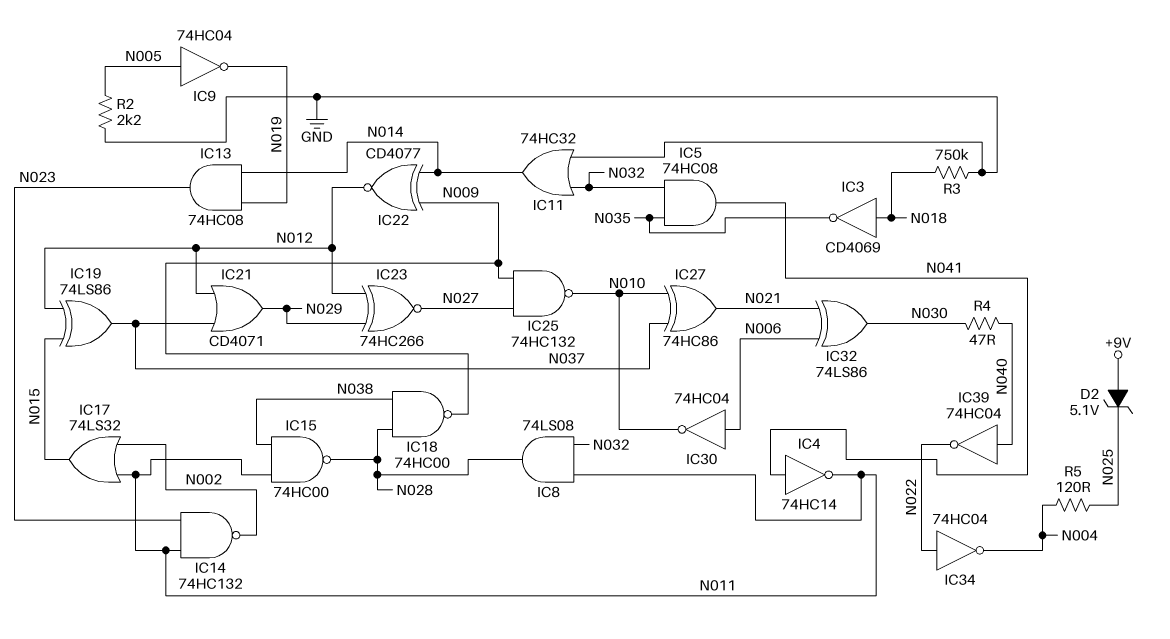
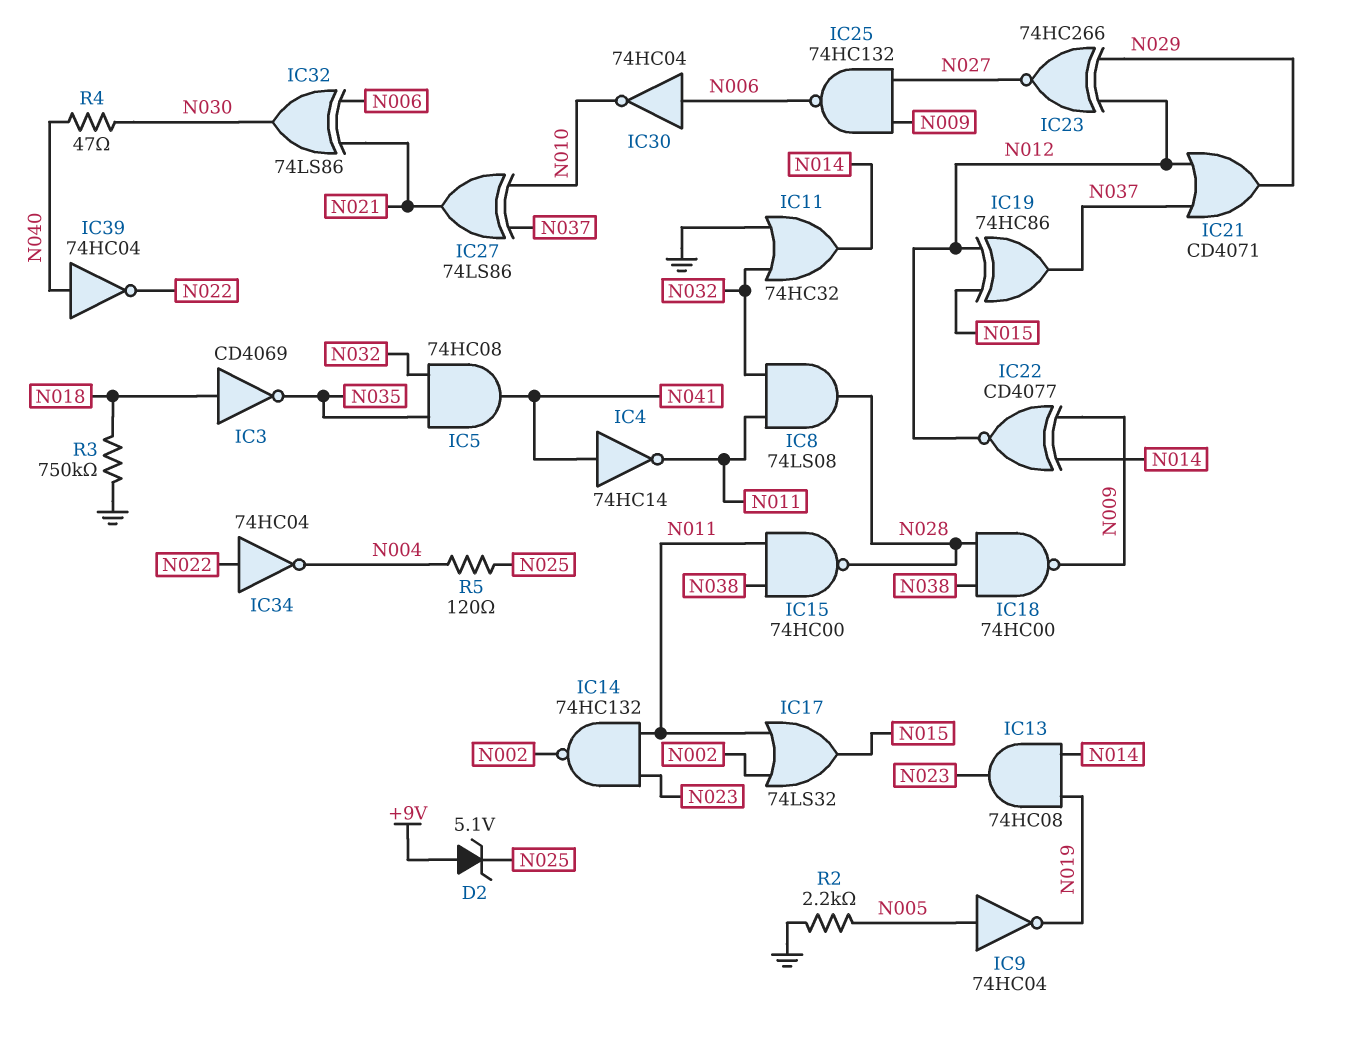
IC19: XOR 74LS86 (in N012, in N015, out N037) -> XOR 74HC86 (in N012, in N015, out N037)
IC25: NAND 74HC132 (in N009, in N027, out N010) -> NAND 74HC132 (in N009, in N027, out N006)
IC27: XOR 74HC86 (in N010, in N037, out N021) -> XOR 74LS86 (in N010, in N037, out N021)

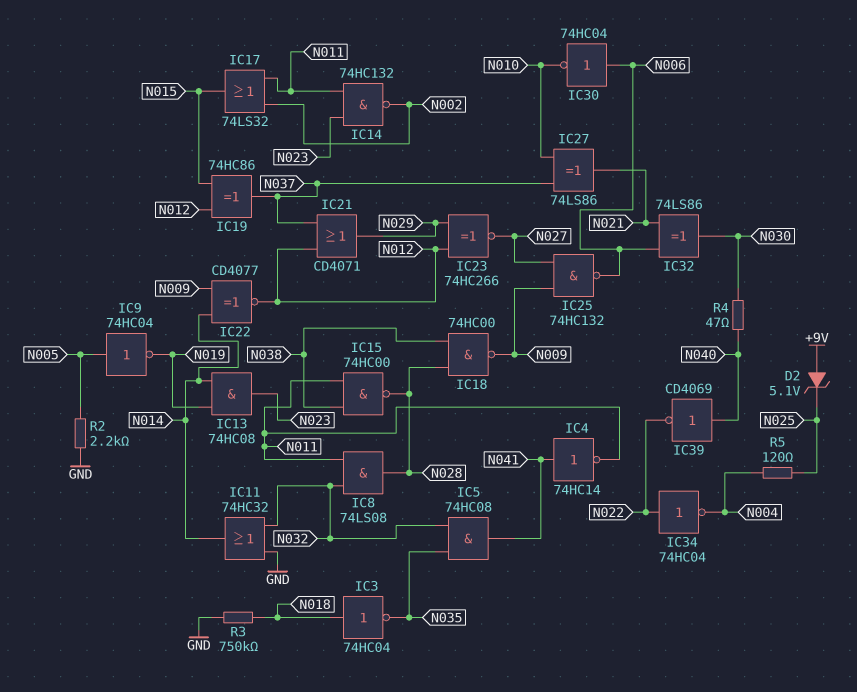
IC3: NOT CD4069 (in N018, out N035) -> NOT 74HC04 (in N018, out N035)
IC39: NOT 74HC04 (in N040, out N022) -> NOT CD4069 (in N040, out N022)

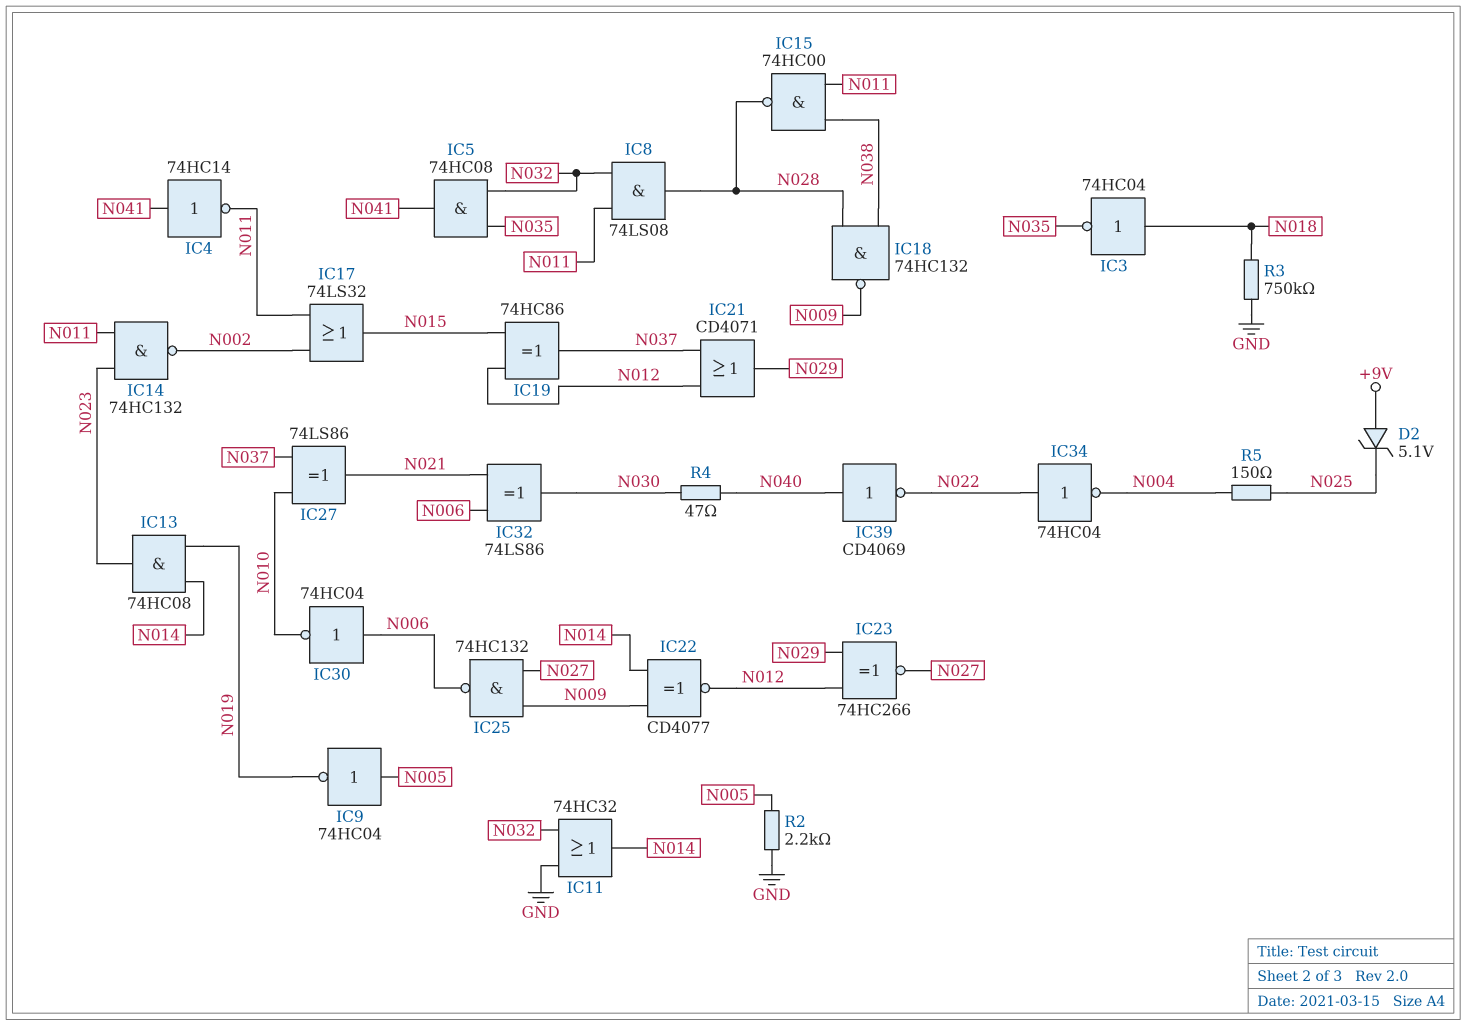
IC18: NAND 74HC00 (in N028, in N038, out N009) -> NAND 74HC132 (in N028, in N038, out N009)
R5: 120 (N004, N025) -> 150 (N004, N025)

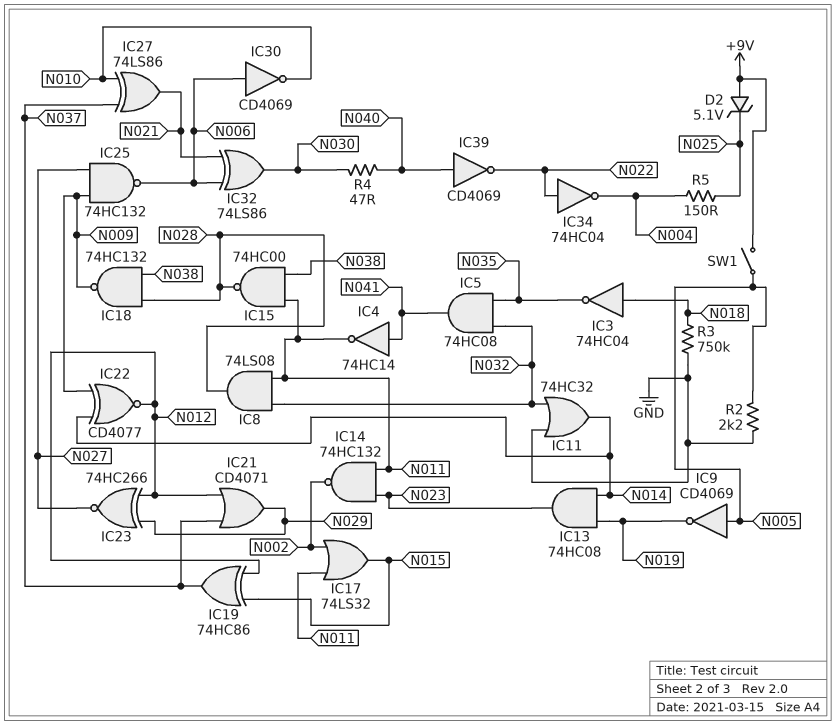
IC9: NOT 74HC04 (in N005, out N019) -> NOT CD4069 (in N005, out N019)
IC30: NOT 74HC04 (in N006, out N010) -> NOT CD4069 (in N006, out N010)
SW1: none -> switch (+9V, N005)

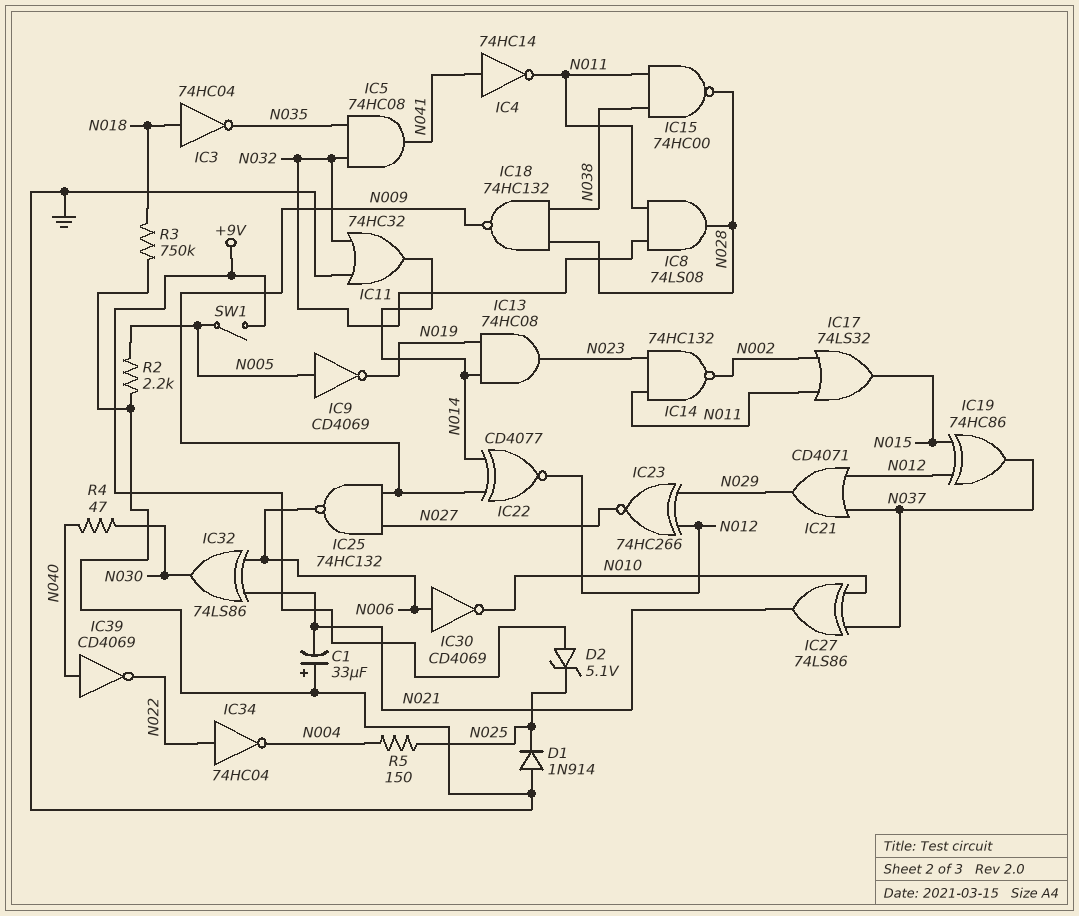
C1: none -> 33uF (plus GND, minus N021)
D1: none -> diode 1N914 (A GND, K N025)

